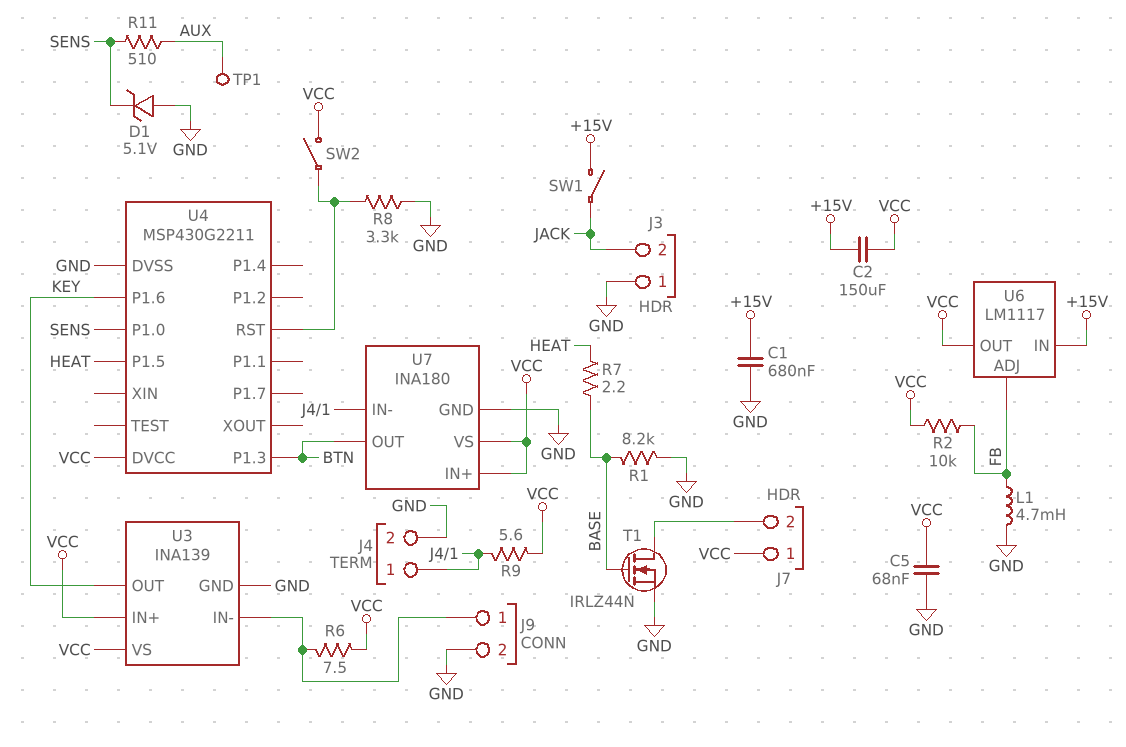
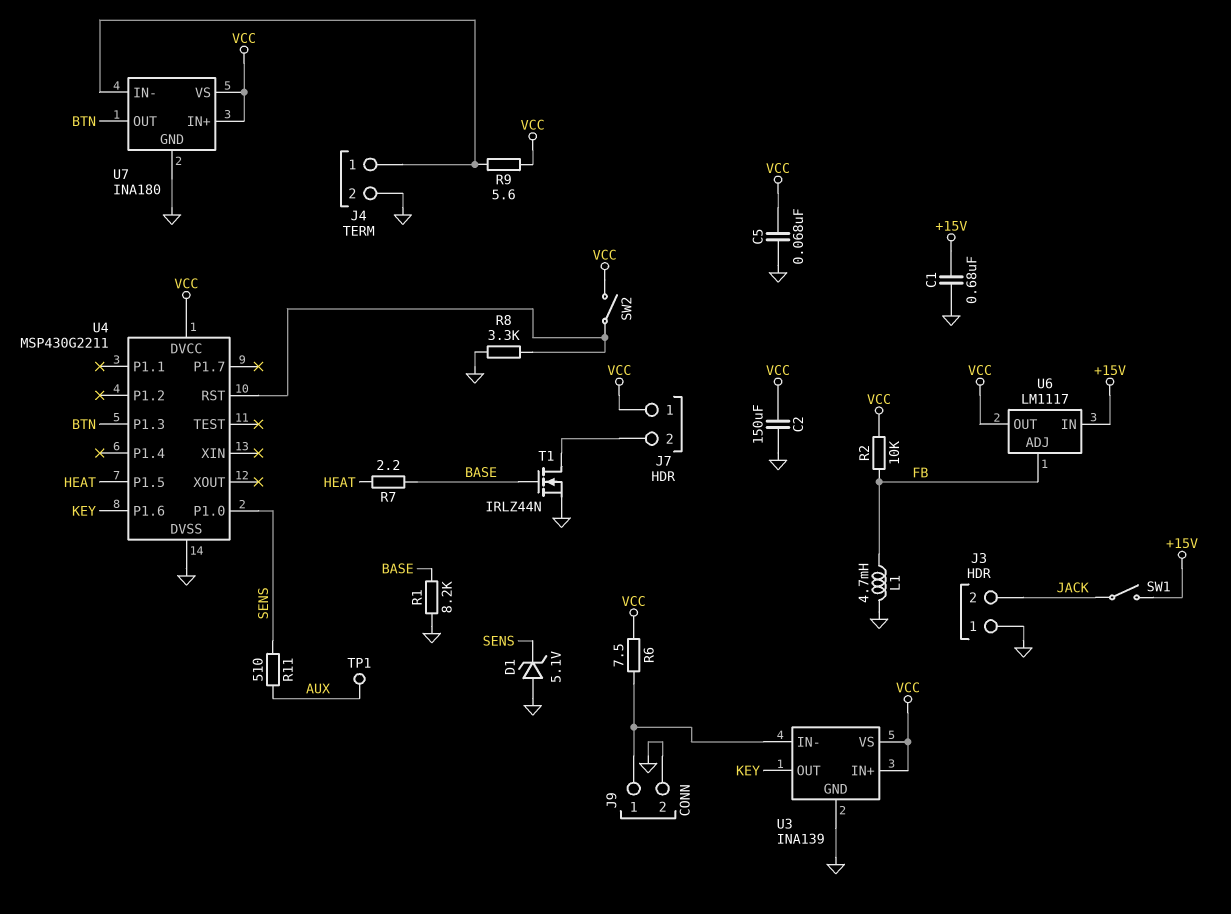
C2: 150uF (+15V, VCC) -> 150uF (GND, VCC)

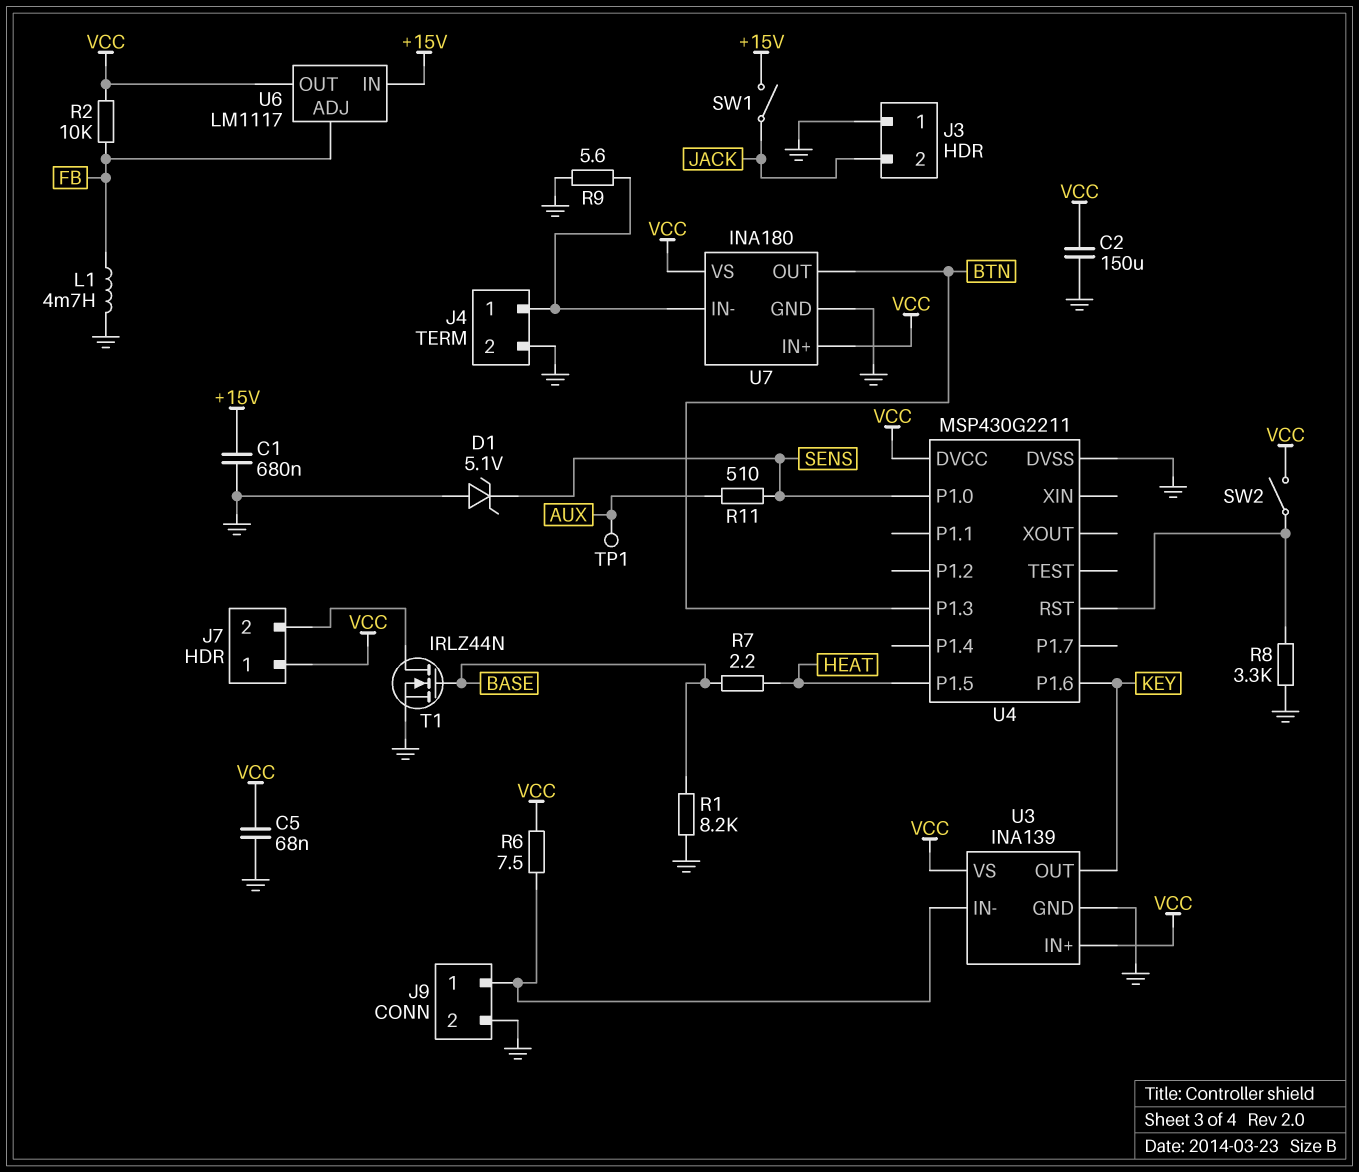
R9: 5.6 (J4/1, VCC) -> 5.6 (GND, J4/1)

